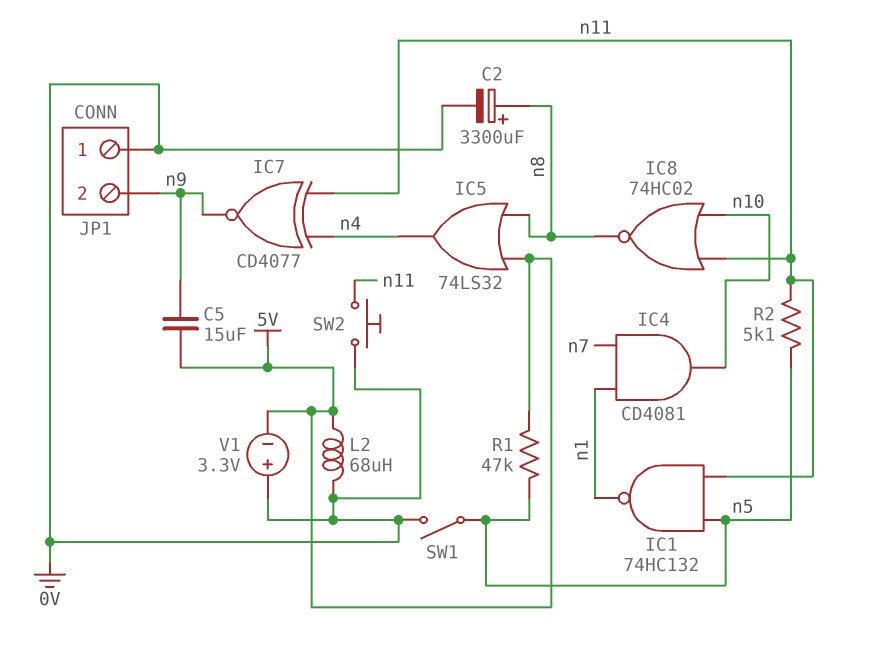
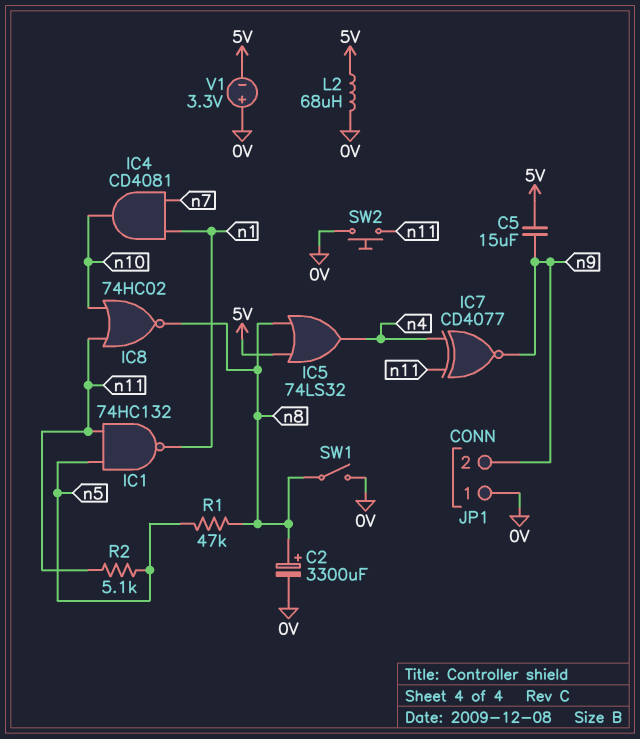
R1: 47k (5V, n5) -> 47k (n5, n8)
SW1: switch (0V, n5) -> switch (0V, n8)

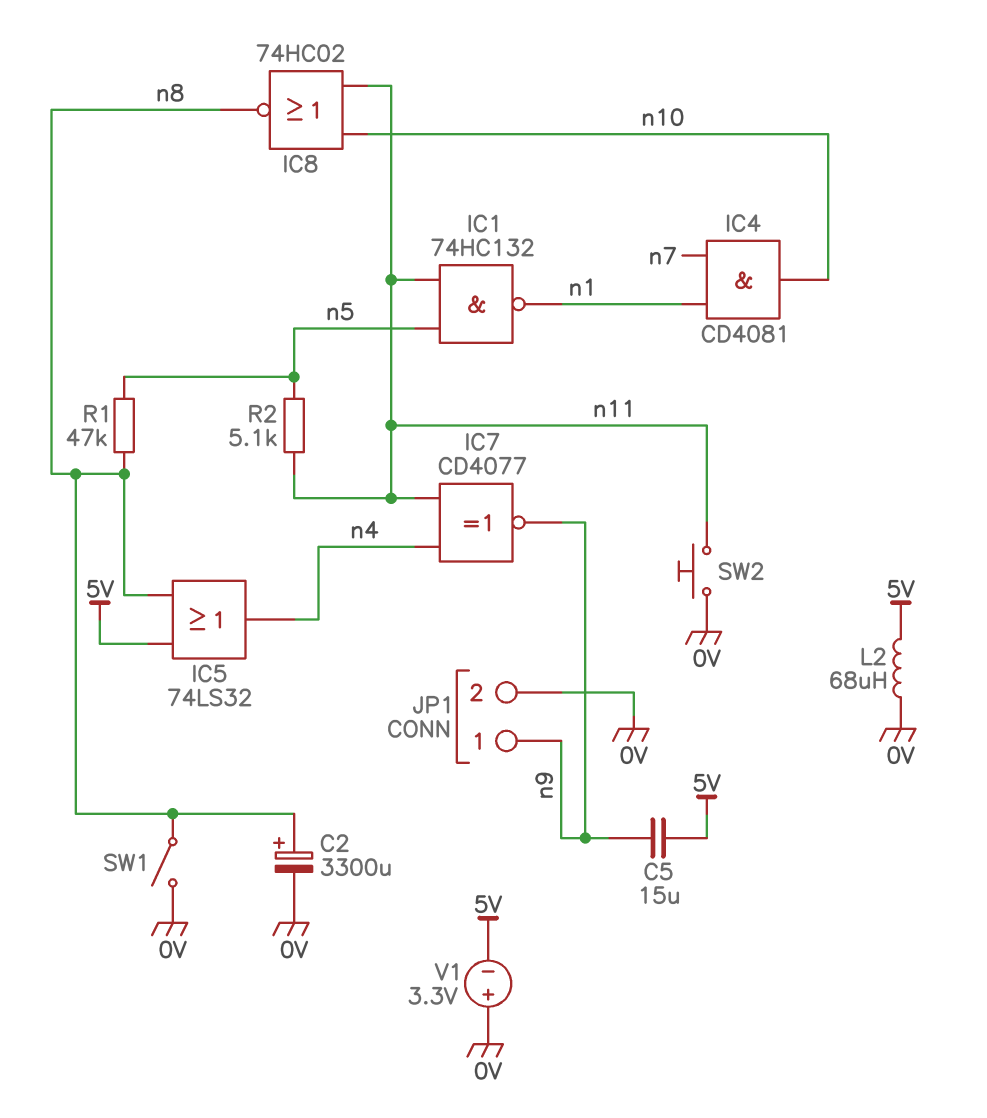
JP1 pin 1: 0V -> n9
JP1 pin 2: n9 -> 0V

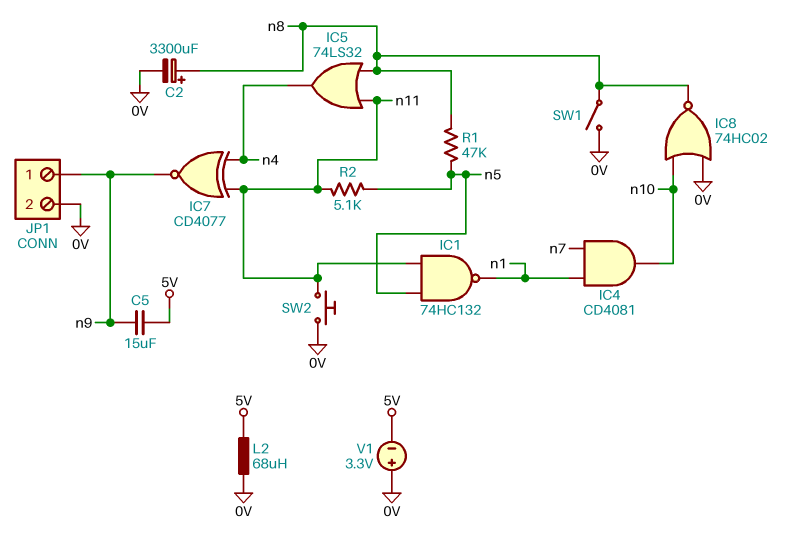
IC5: OR 74LS32 (in 5V, in n8, out n4) -> OR 74LS32 (in n8, in n11, out n4)
IC8: NOR 74HC02 (in n10, in n11, out n8) -> NOR 74HC02 (in 0V, in n10, out n8)

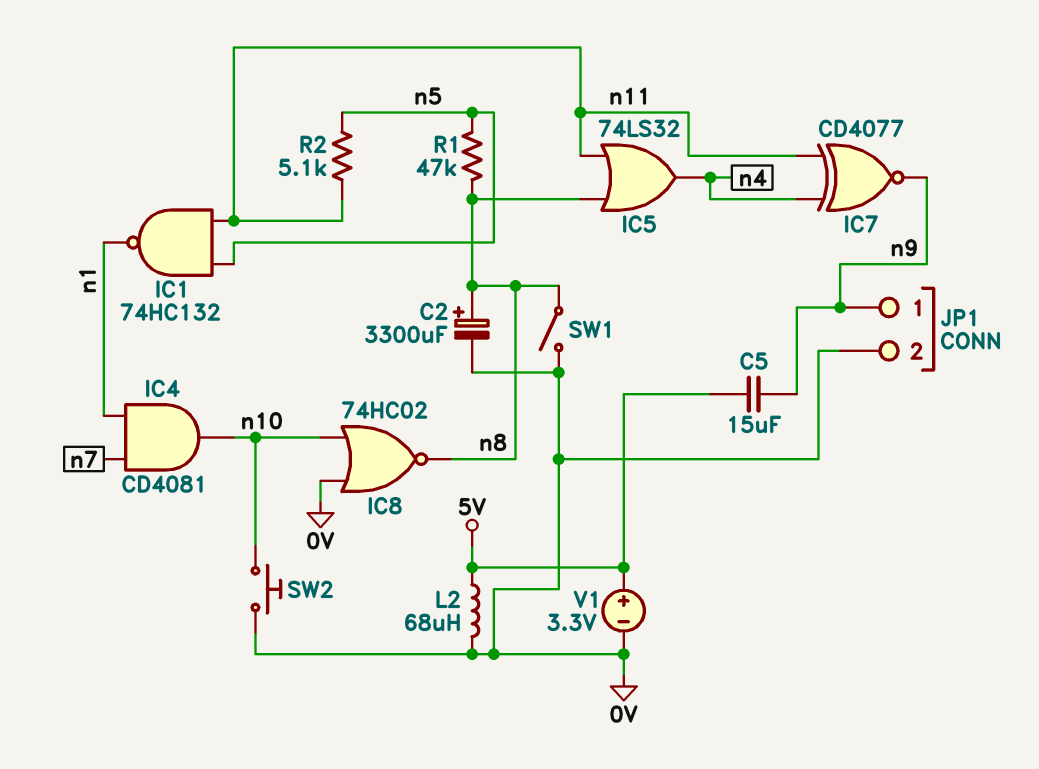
SW2: button (0V, n11) -> button (0V, n10)
V1: 3.3V (plus 0V, minus 5V) -> 3.3V (plus 5V, minus 0V)

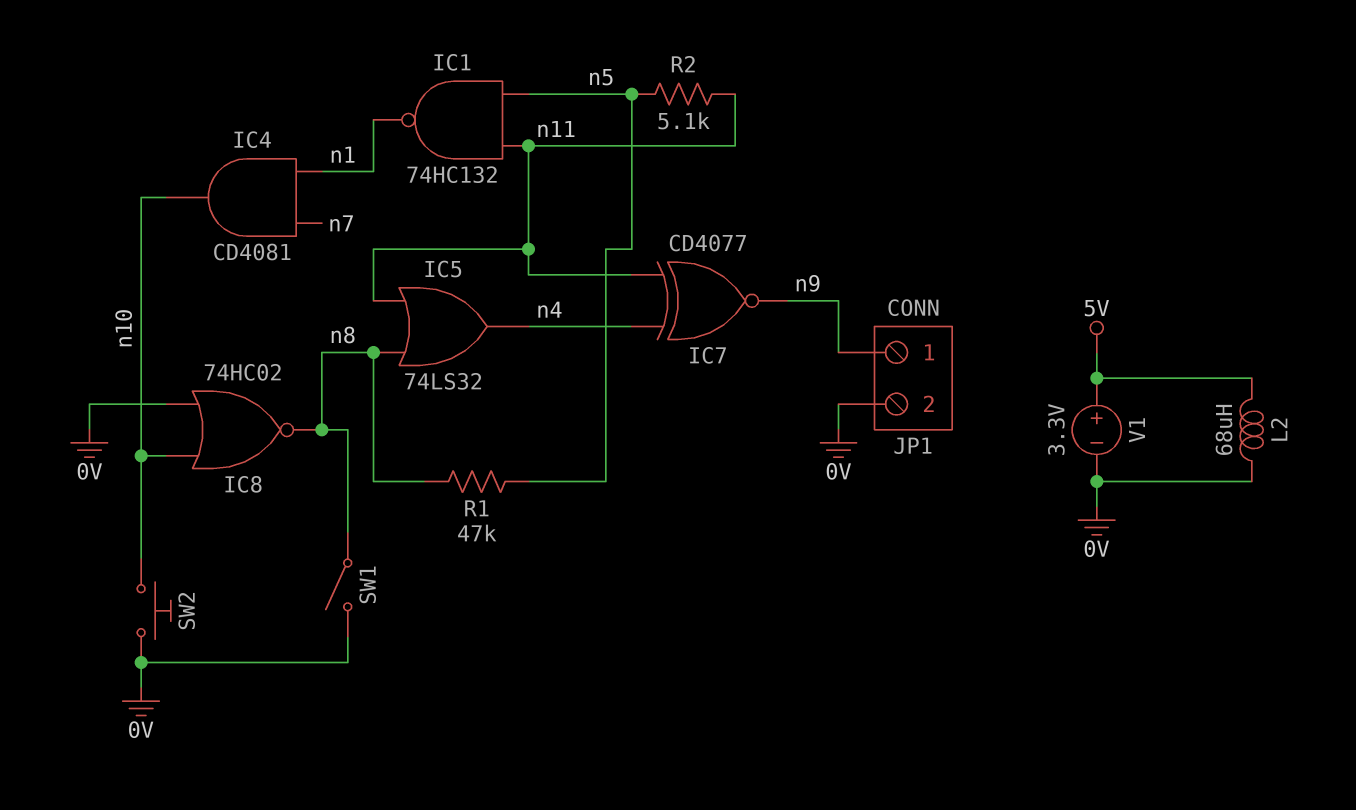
C2: 3300uF (plus n8, minus 0V) -> none
C5: 15uF (5V, n9) -> none

